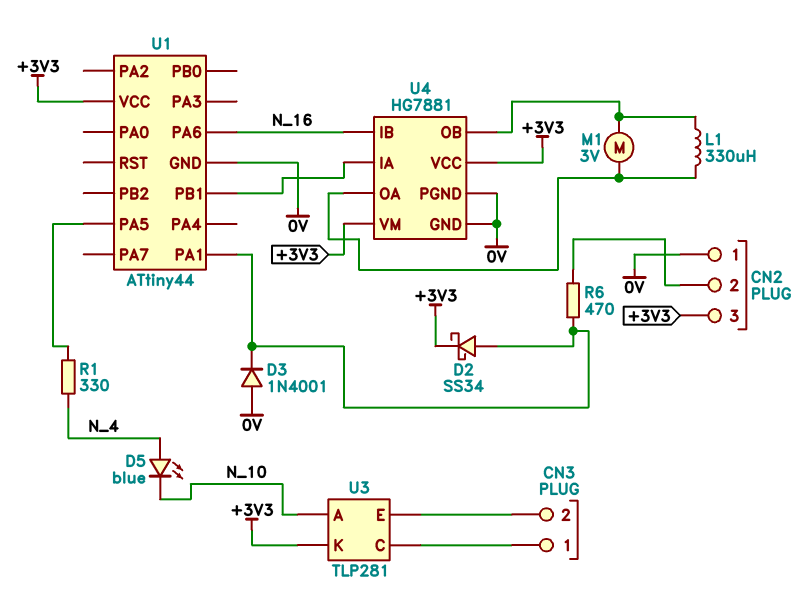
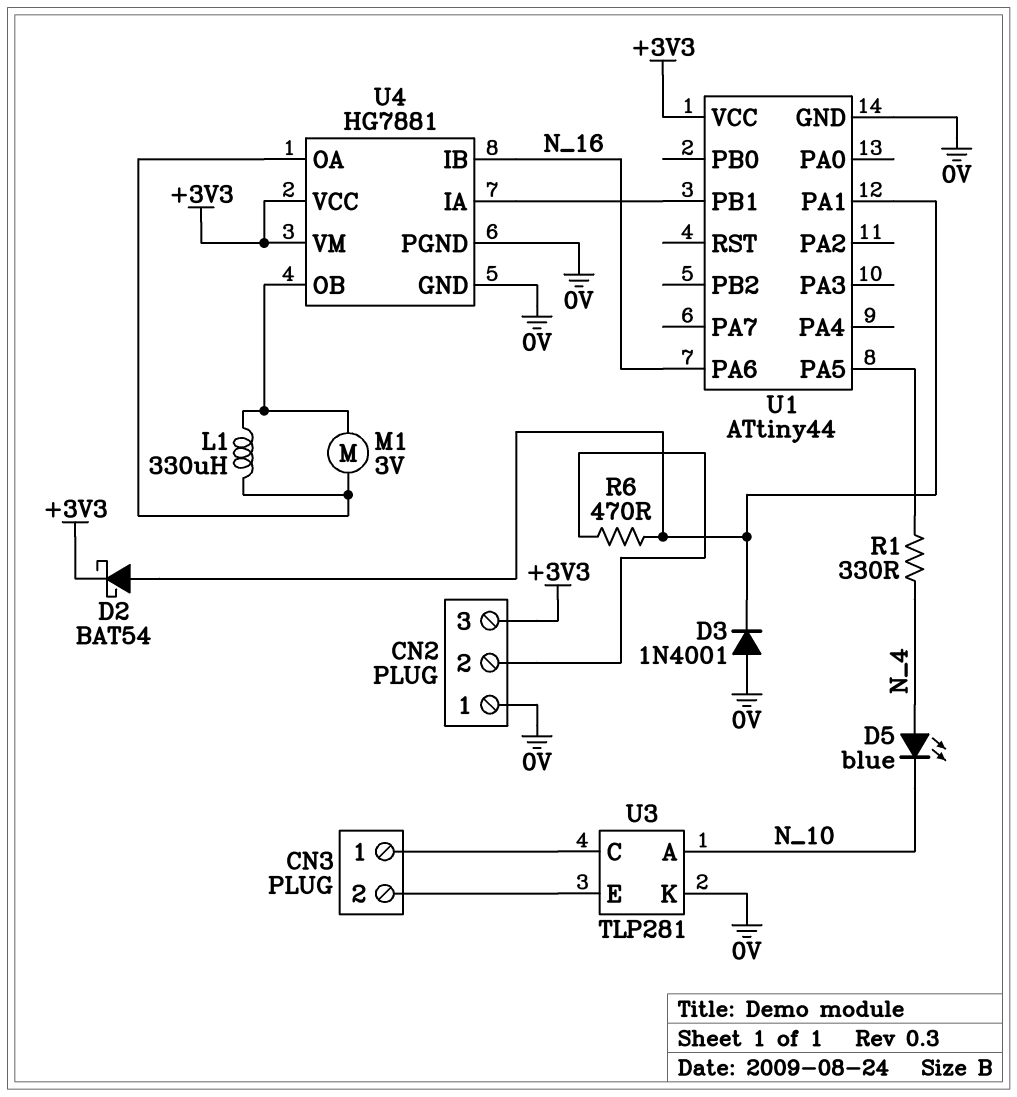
D2: schottky SS34 (A U1/PA1, K +3V3) -> schottky BAT54 (A U1/PA1, K +3V3)
U3 pin K: +3V3 -> 0V

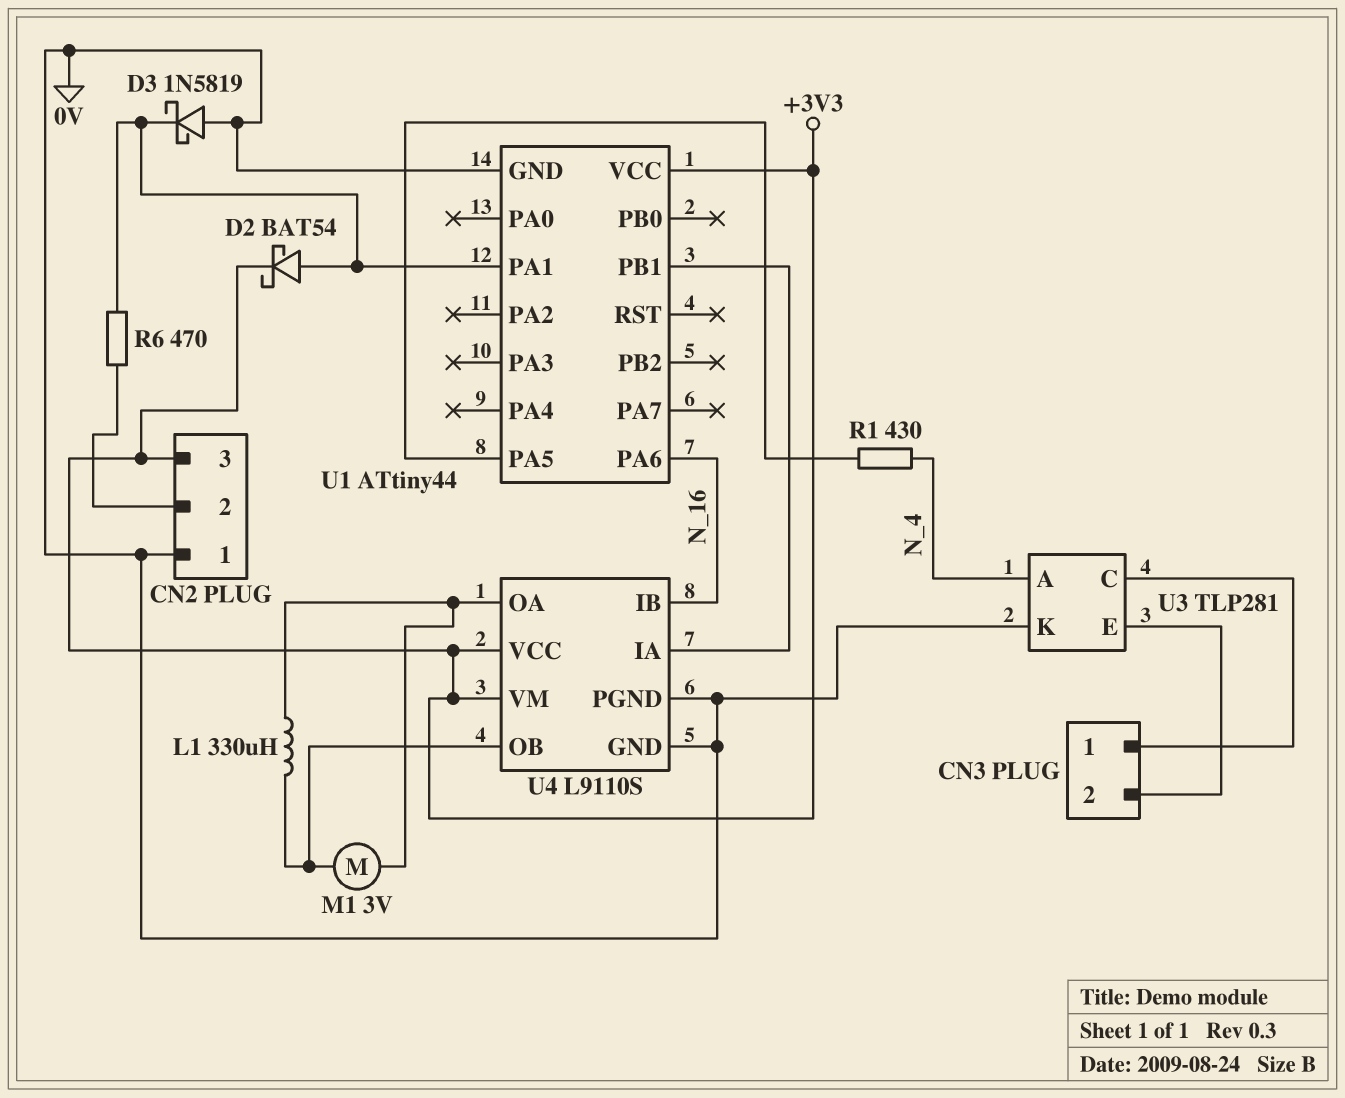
D3: diode 1N4001 (A 0V, K U1/PA1) -> schottky 1N5819 (A 0V, K U1/PA1)
D5: LED blue (A N_4, K N_10) -> none
R1: 330 (N_4, U1/PA5) -> 430 (N_4, U1/PA5)
U3 pin A: N_10 -> N_4
U4: HG7881 -> L9110S

